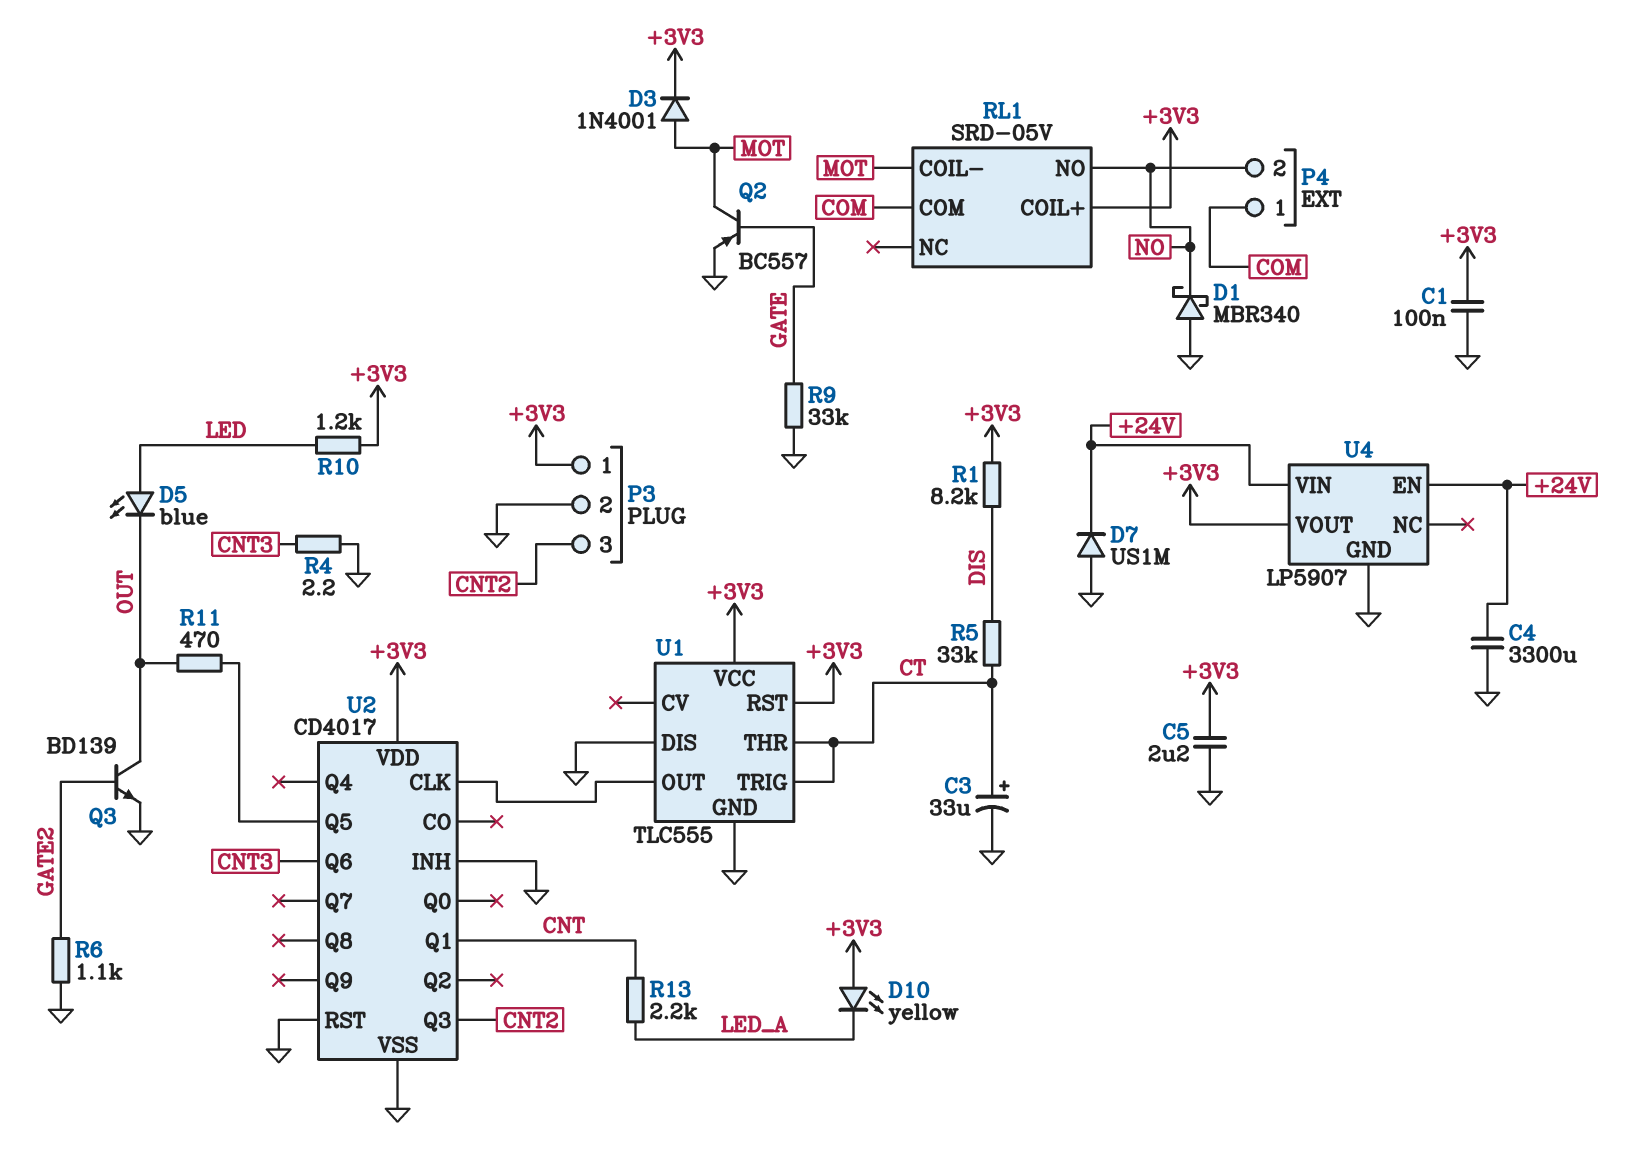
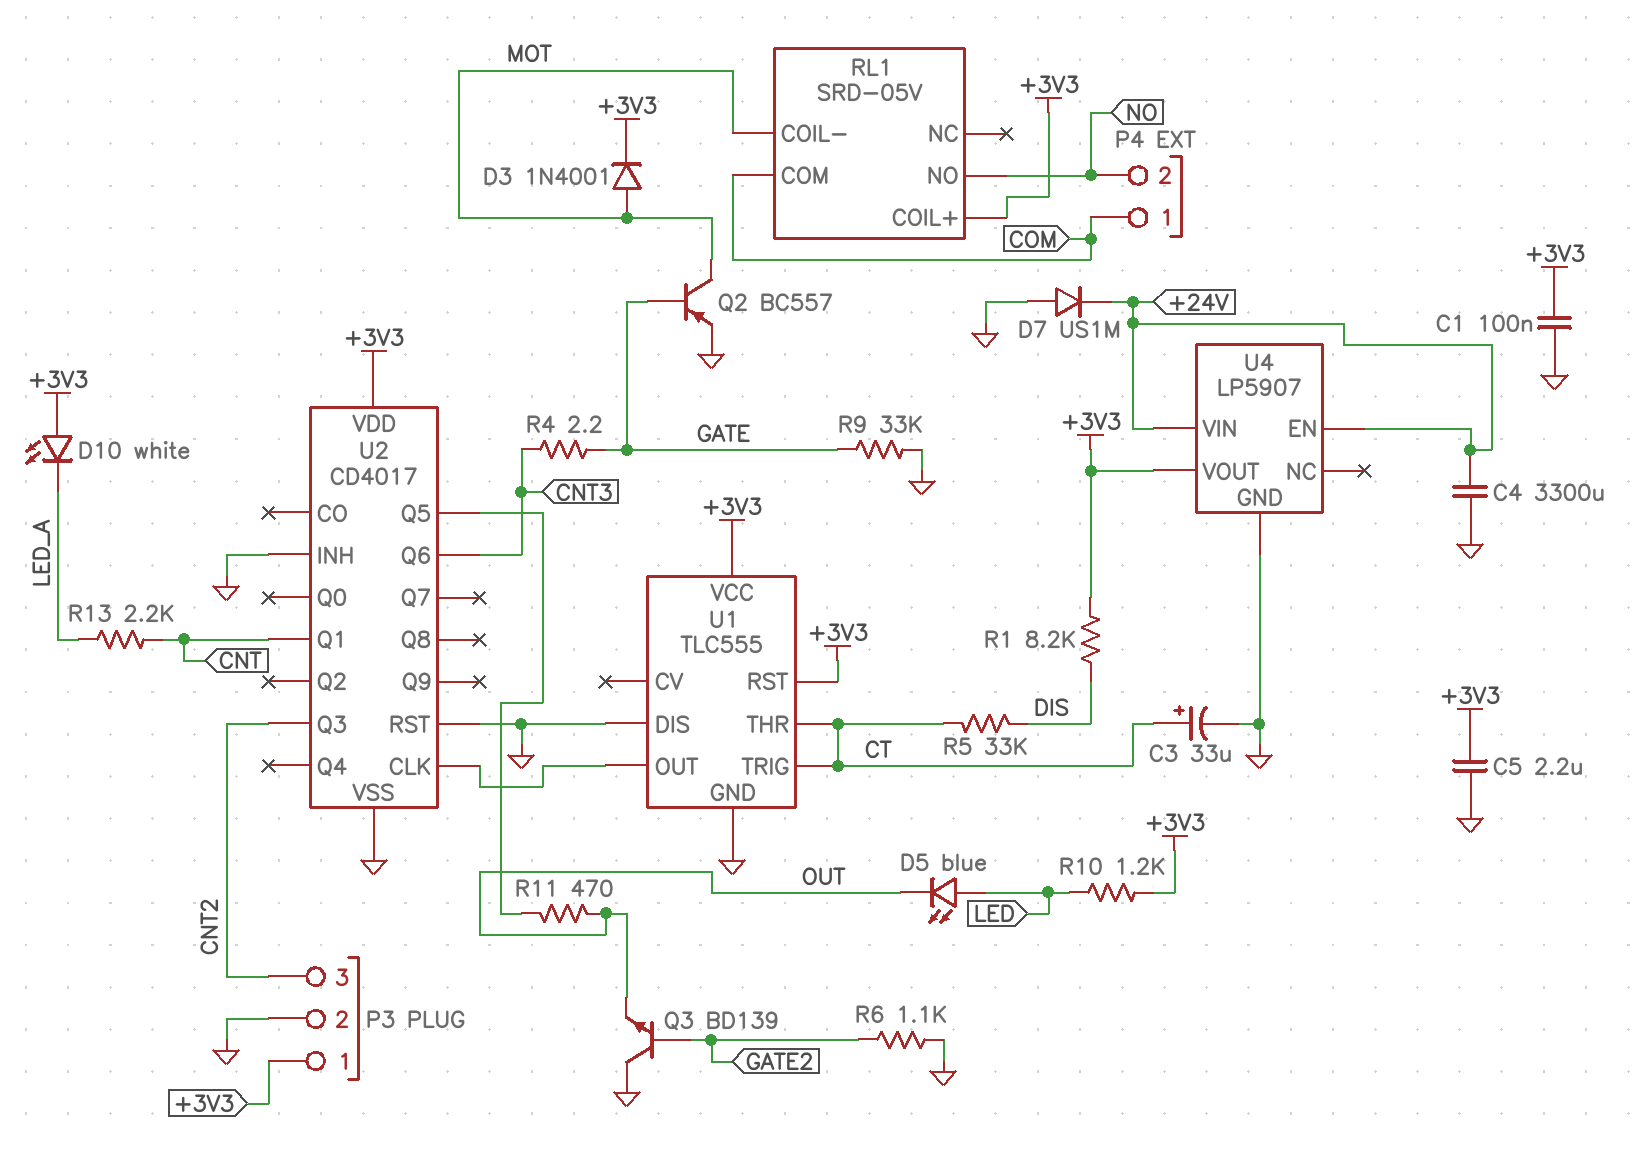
D1: schottky MBR340 (A GND, K NO) -> none
D10: LED yellow (A +3V3, K LED_A) -> LED white (A +3V3, K LED_A)
Q3: NPN BD139 (B GATE2, C OUT, E GND) -> NPN BD139 (B GATE2, C GND, E OUT)
R4: 2.2 (CNT3, GND) -> 2.2 (CNT3, GATE)

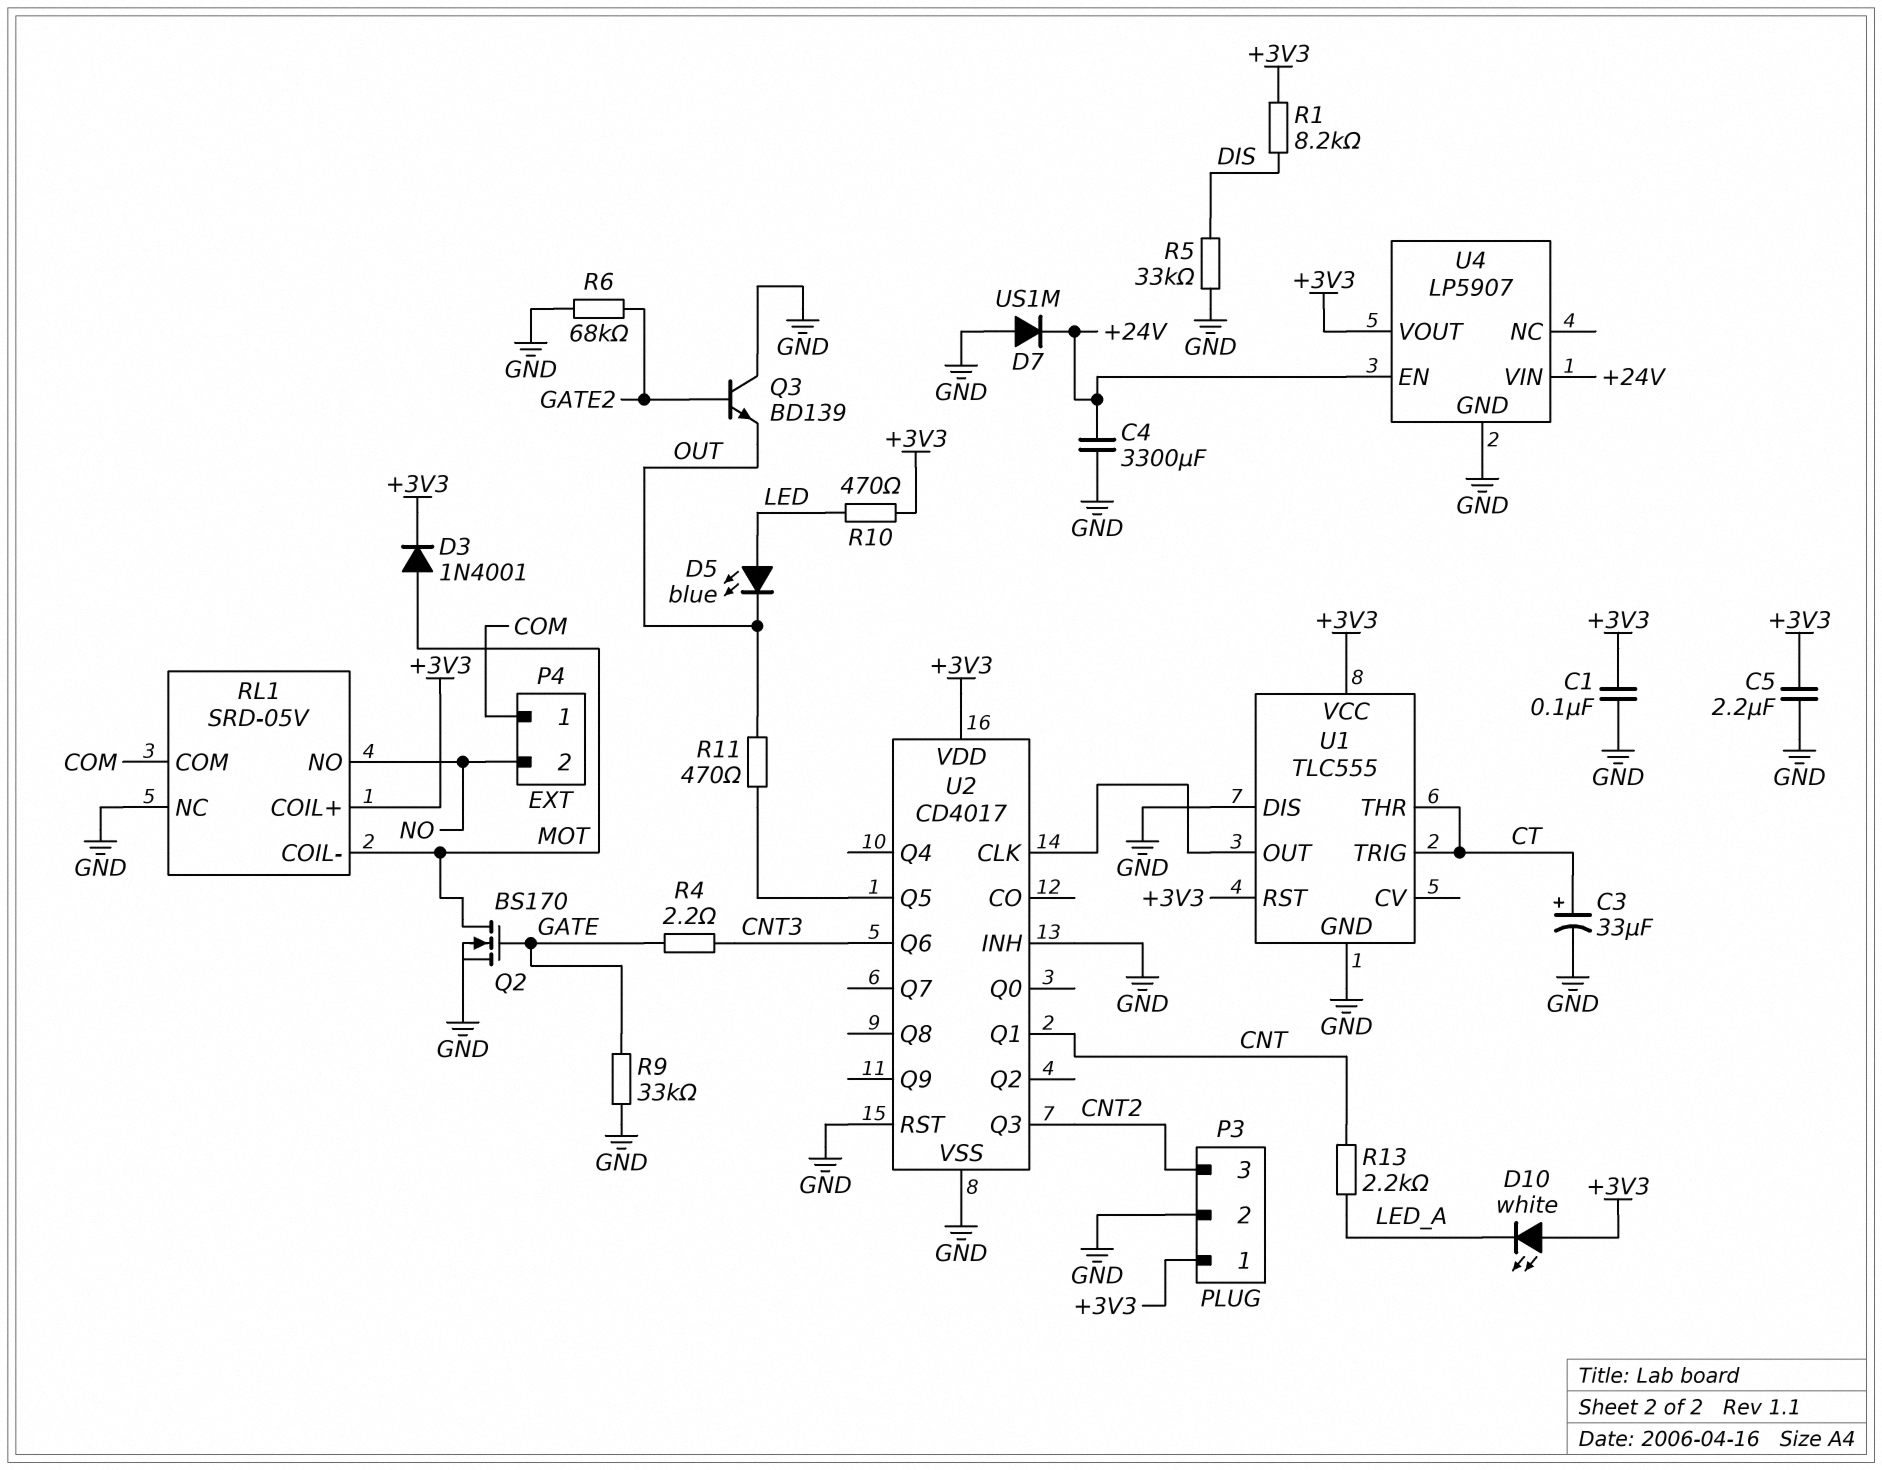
Q2: PNP BC557 (B GATE, C MOT, E GND) -> NMOS BS170 (G GATE, D MOT, S GND)
R5: 33k (CT, DIS) -> 33k (DIS, GND)
R6: 1.1k (GATE2, GND) -> 68k (GATE2, GND)
R10: 1.2k (+3V3, LED) -> 470 (+3V3, LED)
RL1 pin NC: none -> GND

